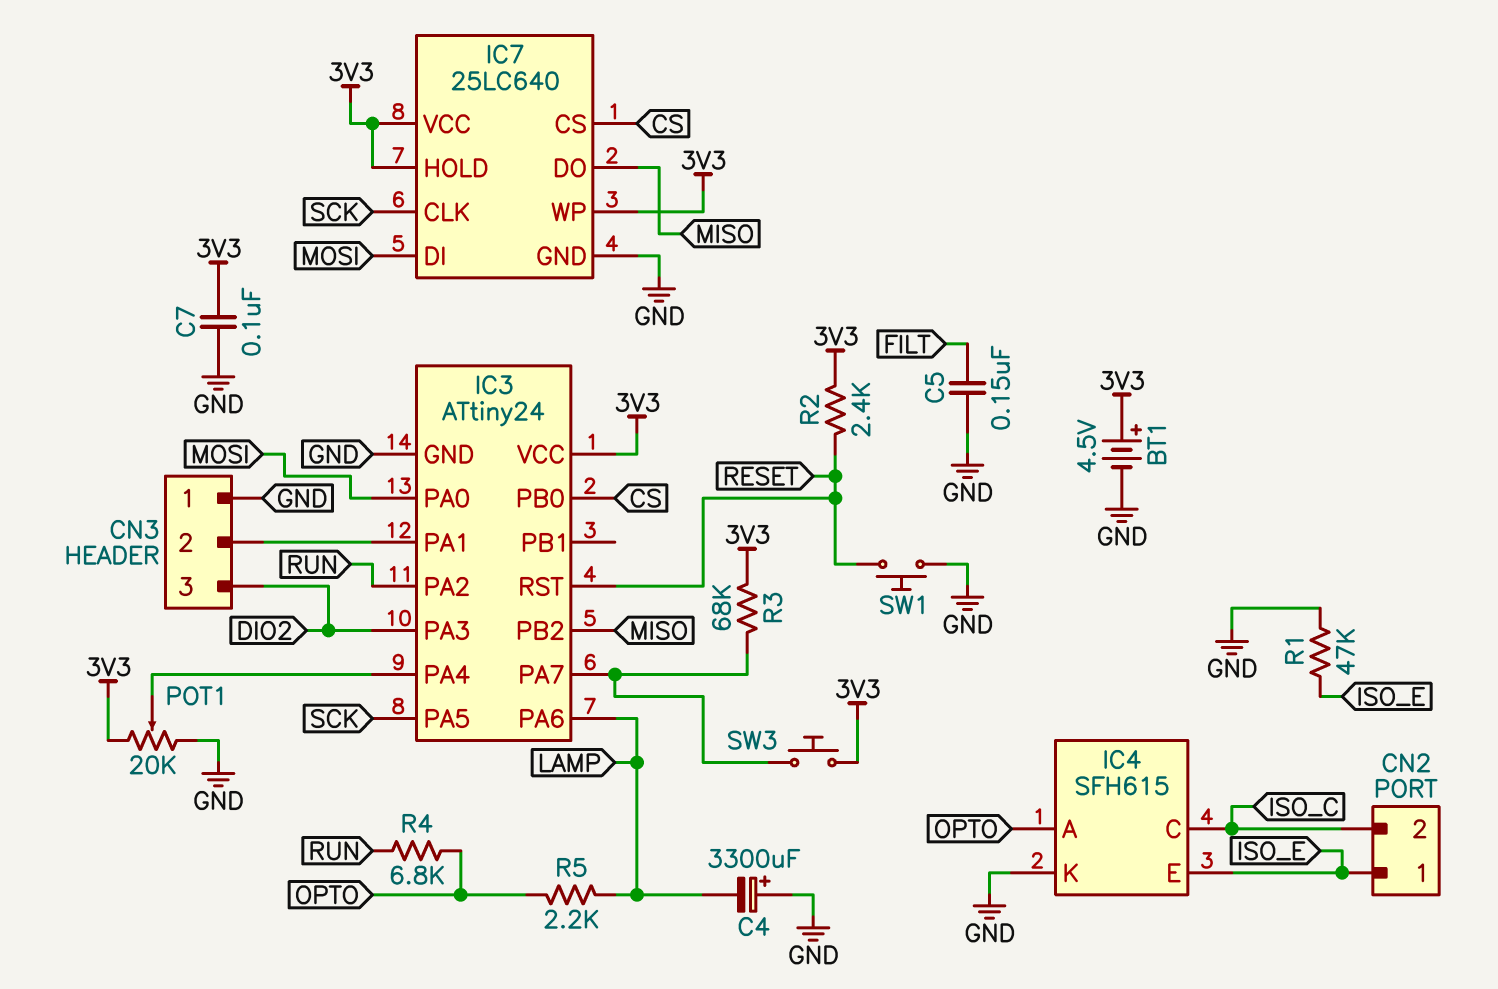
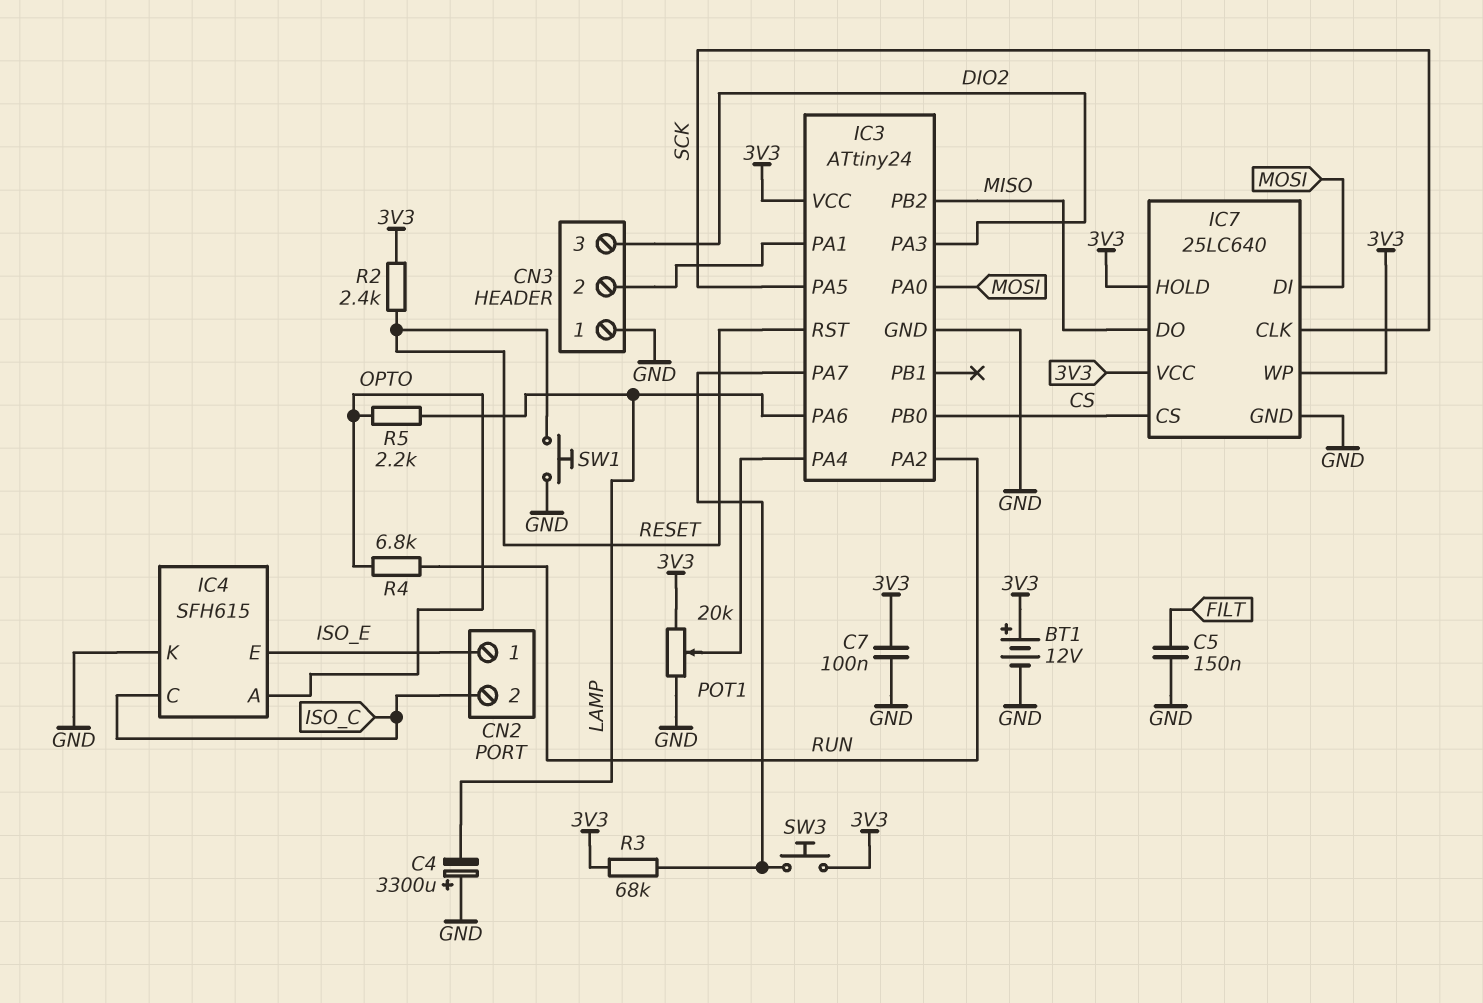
BT1: 4.5V (plus 3V3, minus GND) -> 12V (plus 3V3, minus GND)
R1: 47k (GND, ISO_E) -> none

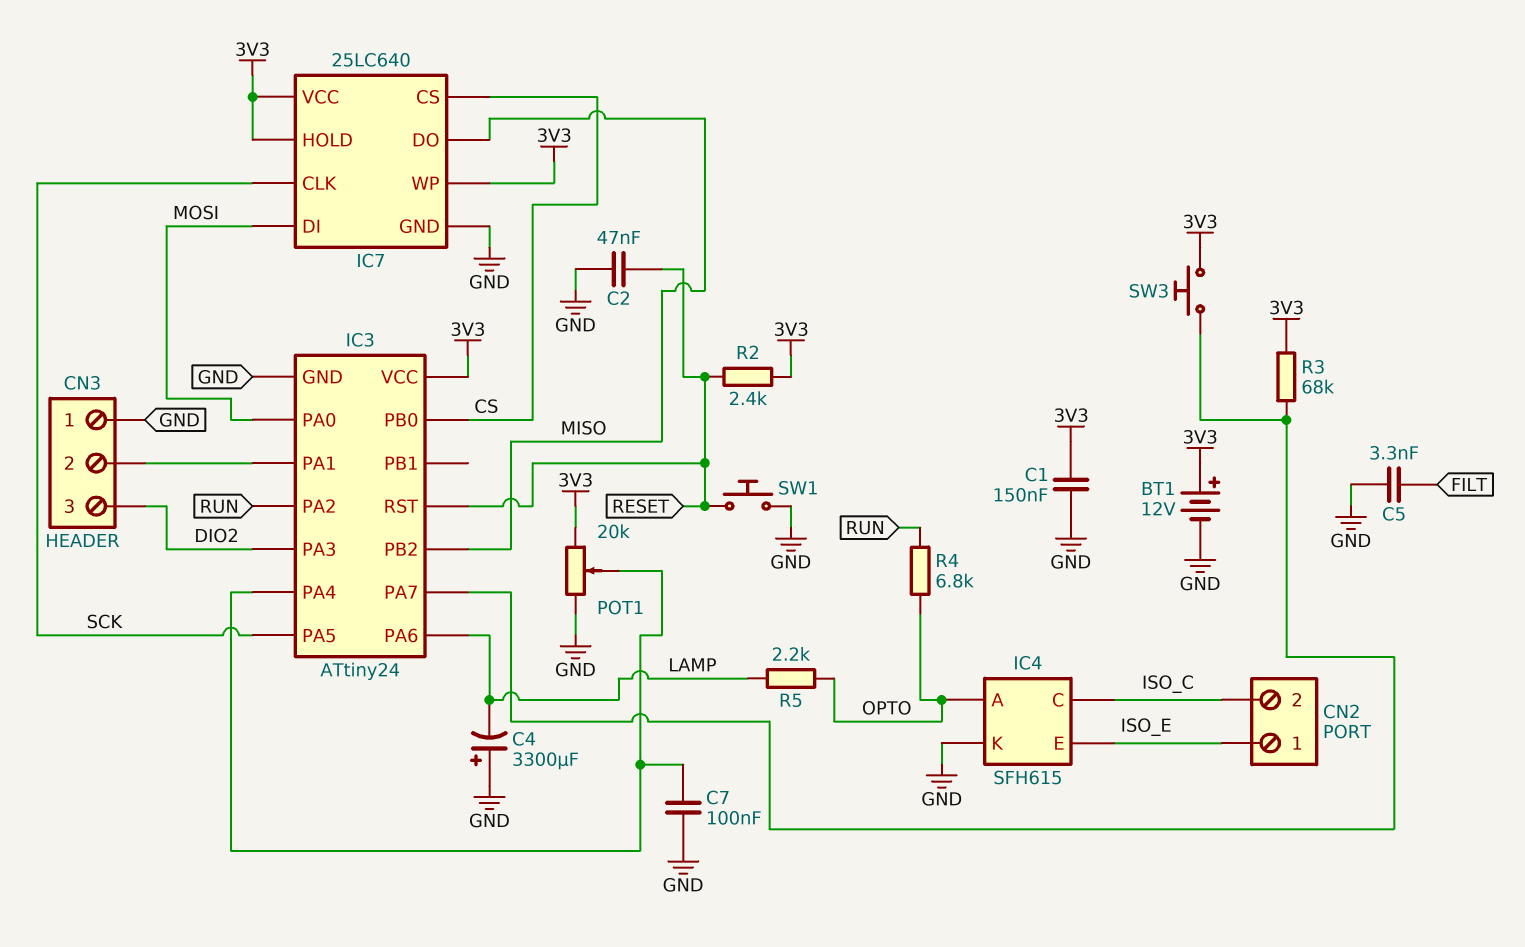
C1: none -> 150nF (3V3, GND)
C2: none -> 47nF (GND, RESET)
C5: 150nF (FILT, GND) -> 3.3nF (FILT, GND)
C7: 100nF (3V3, GND) -> 100nF (GND, IC3/PA4)

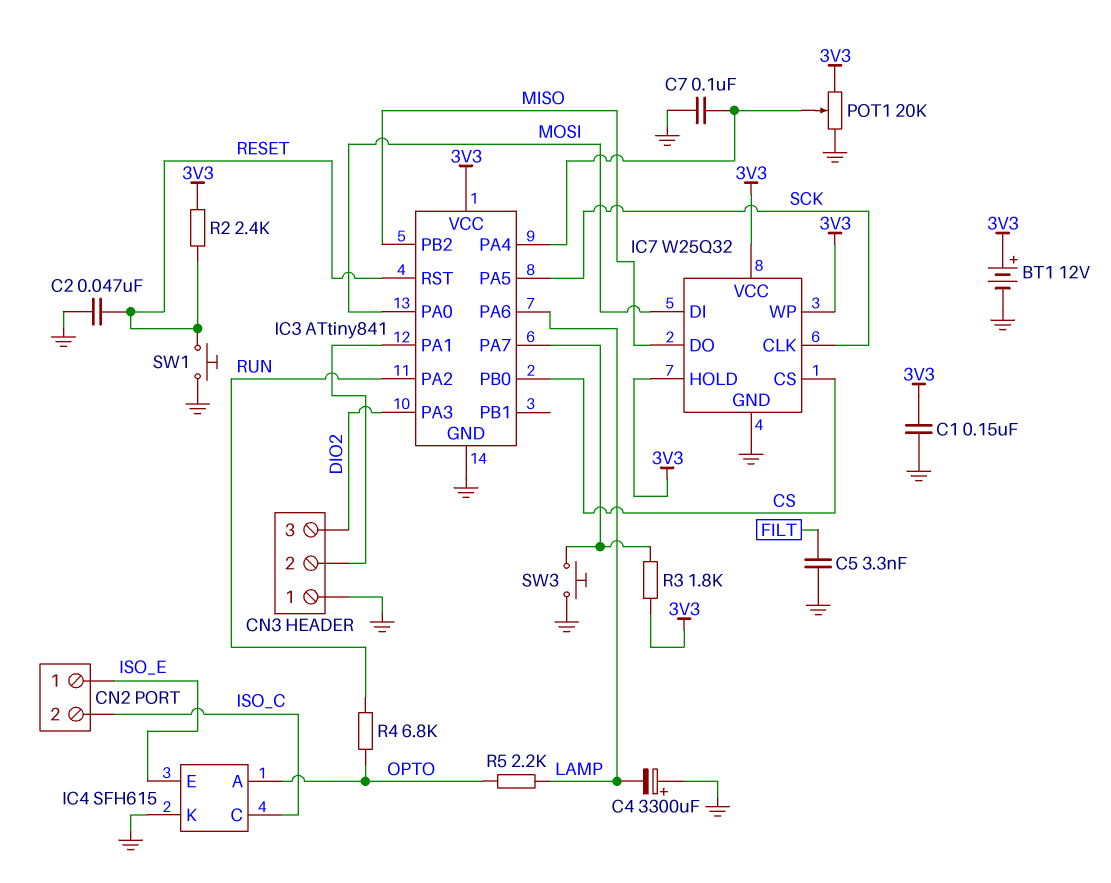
IC3: ATtiny24 -> ATtiny841
IC7: 25LC640 -> W25Q32
R3: 68k (3V3, IC3/PA7) -> 1.8k (3V3, IC3/PA7)
SW3: button (3V3, IC3/PA7) -> button (GND, IC3/PA7)

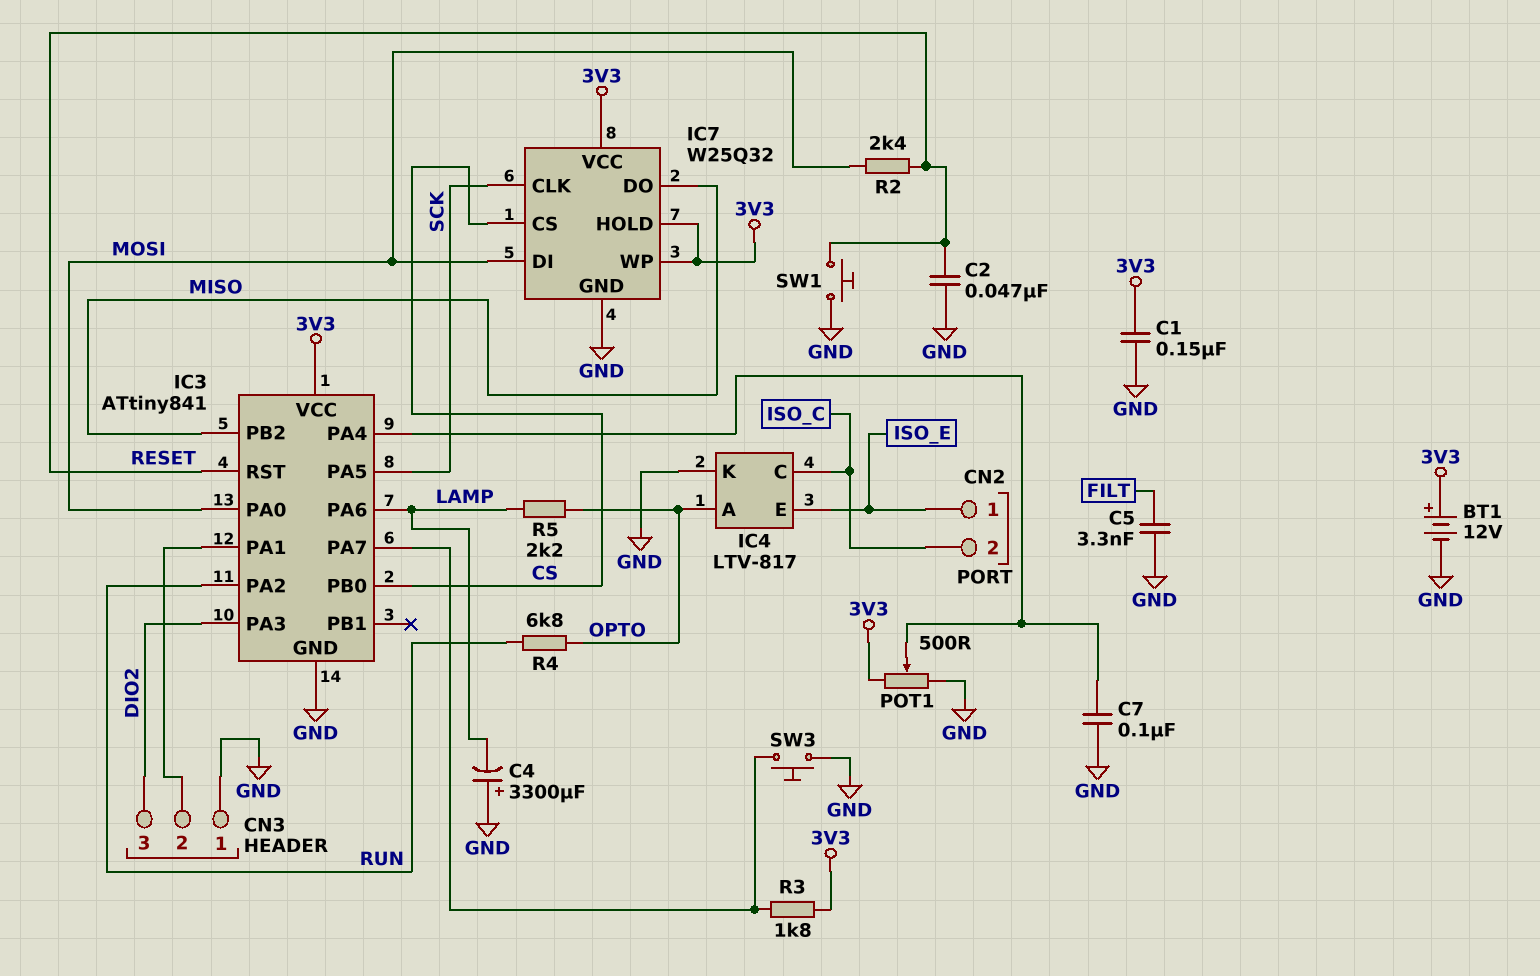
IC4: SFH615 -> LTV-817
POT1: 20k (3V3, GND, wiper IC3/PA4) -> 500 (3V3, GND, wiper IC3/PA4)
R2: 2.4k (3V3, RESET) -> 2.4k (MOSI, RESET)

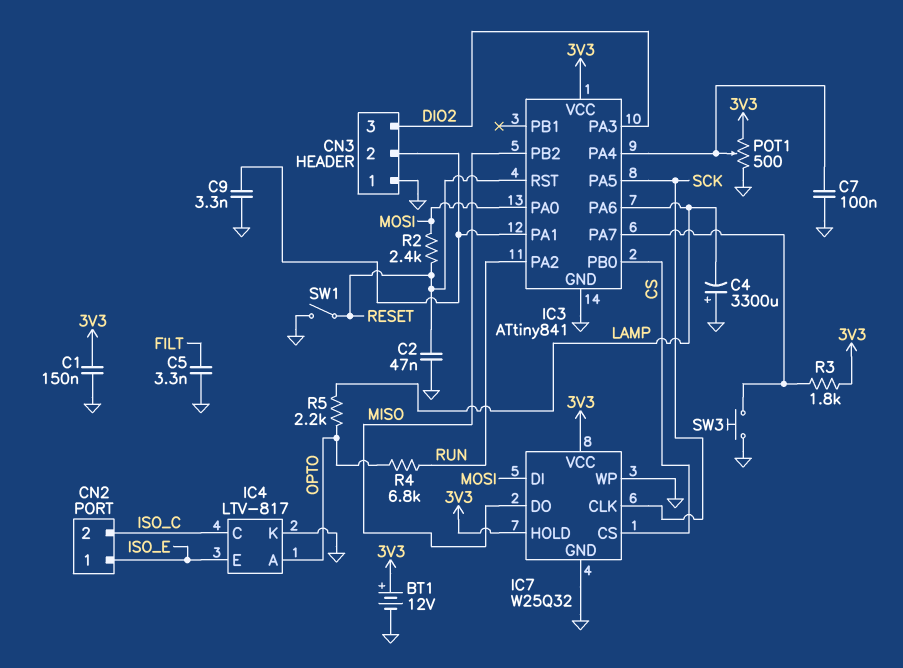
C9: none -> 3.3nF (CN3/2, GND)
IC7 pin WP: 3V3 -> GND
SW1: button (GND, RESET) -> switch (GND, RESET)

